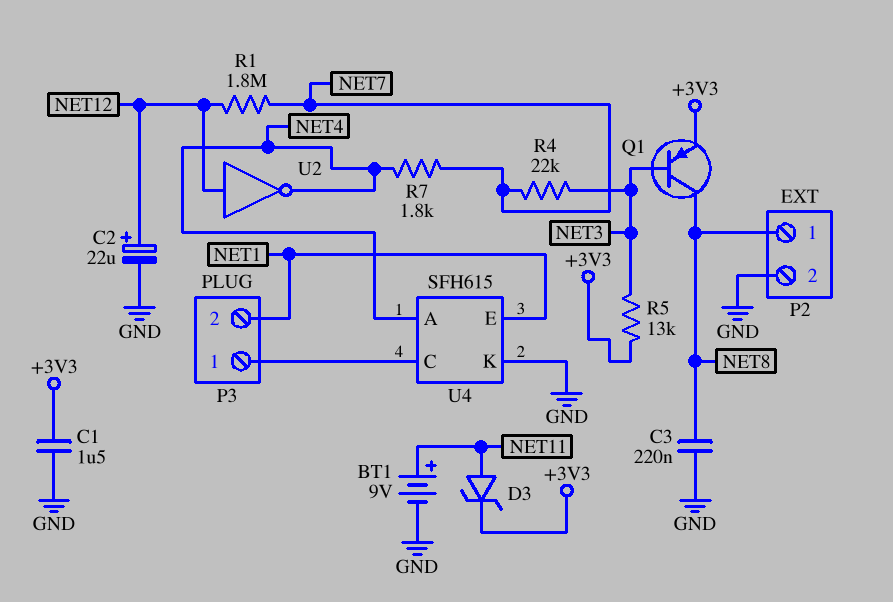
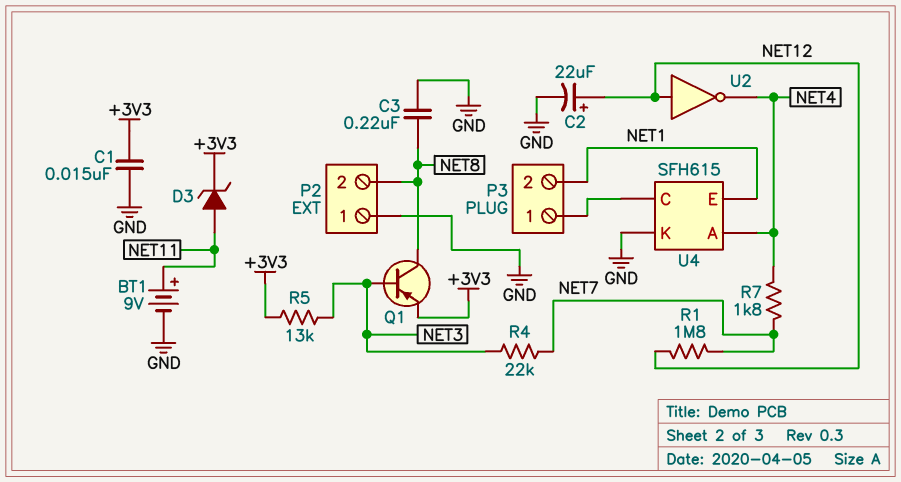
C1: 1.5uF (+3V3, GND) -> 15nF (+3V3, GND)
P2 pin 1: NET8 -> GND
P2 pin 2: GND -> NET8

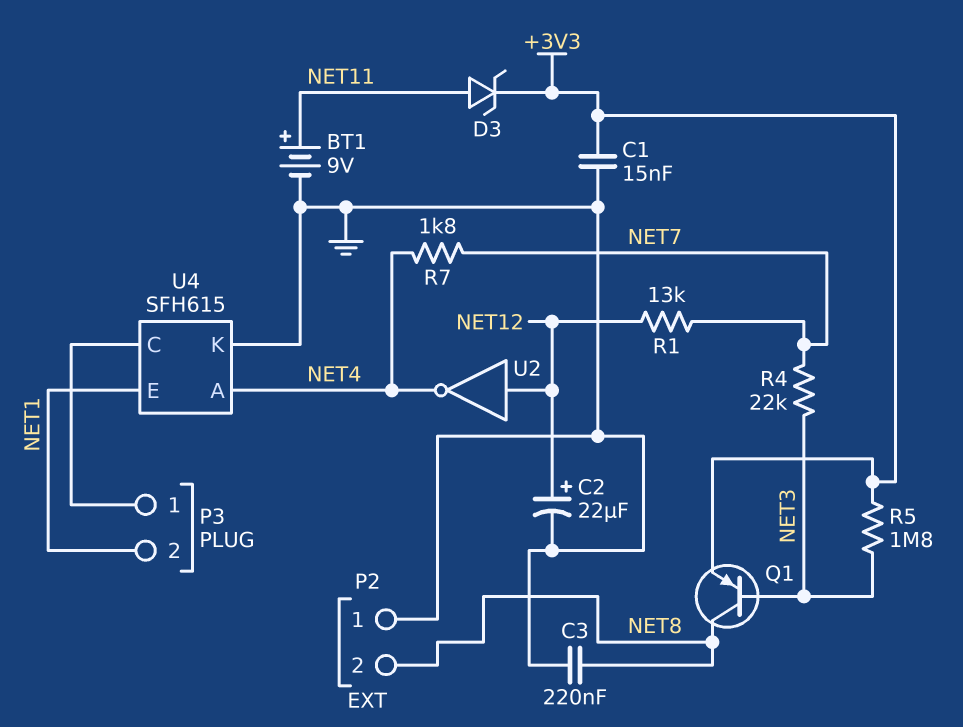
R1: 1.8M (NET7, NET12) -> 13k (NET7, NET12)
R5: 13k (+3V3, NET3) -> 1.8M (+3V3, NET3)

